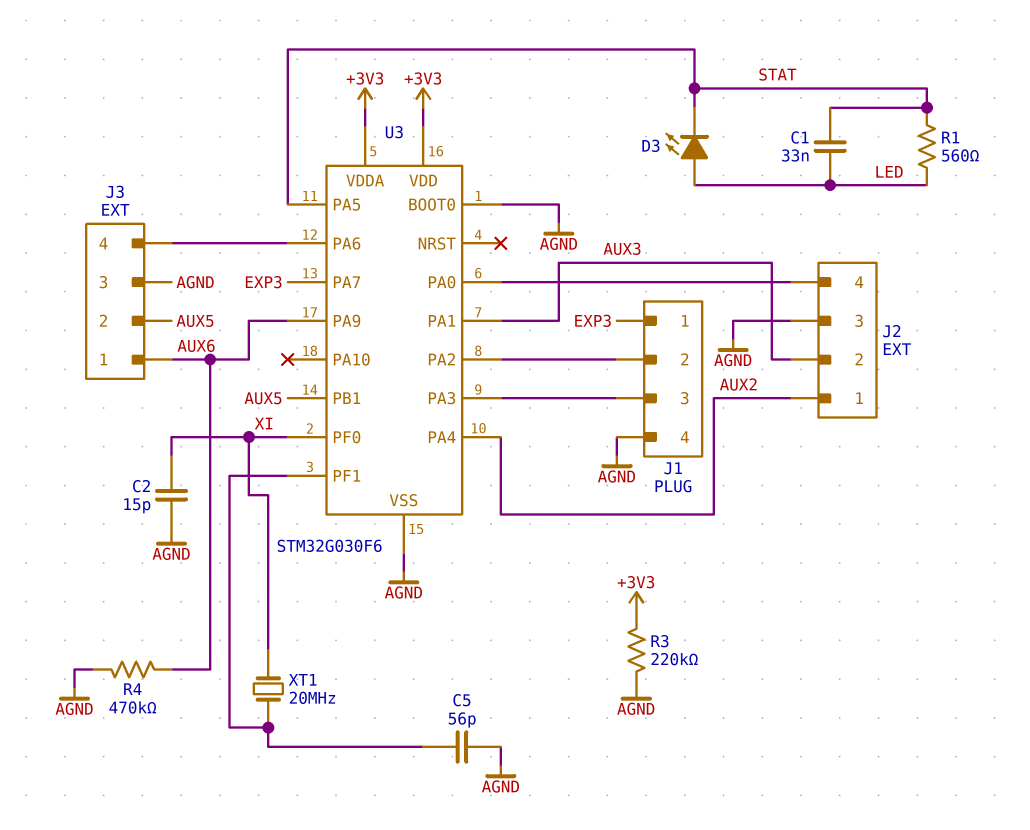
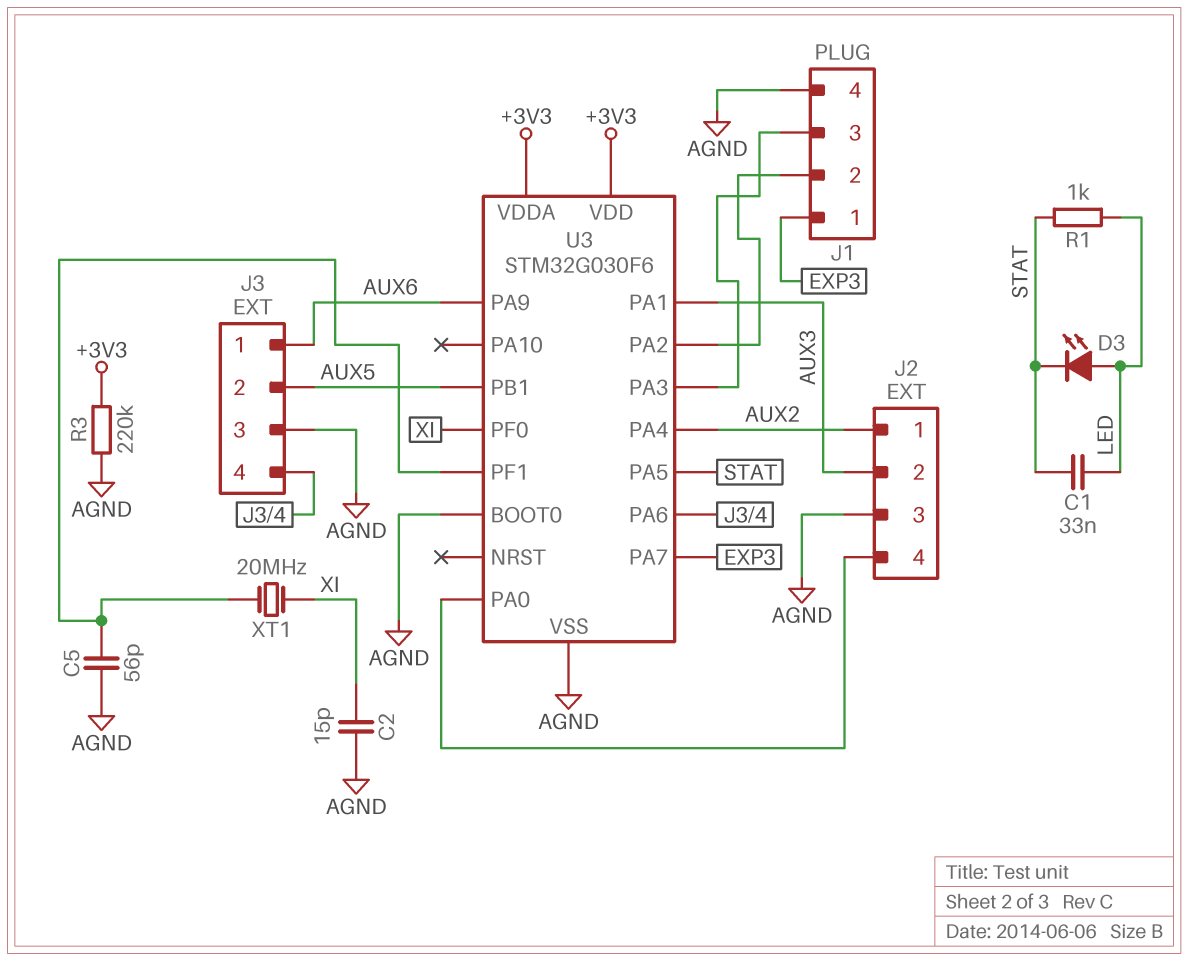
R1: 560 (LED, STAT) -> 1k (LED, STAT)
R4: 470k (AGND, AUX6) -> none

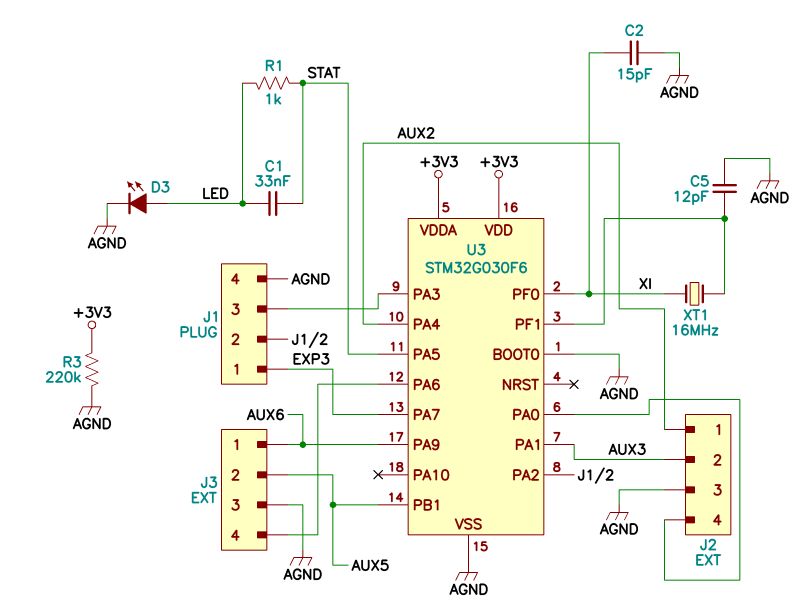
C5: 56pF (AGND, U3/PF1) -> 12pF (AGND, U3/PF1)
D3: LED (A LED, K STAT) -> LED (A LED, K AGND)
XT1: 20MHz (U3/PF1, XI) -> 16MHz (U3/PF1, XI)

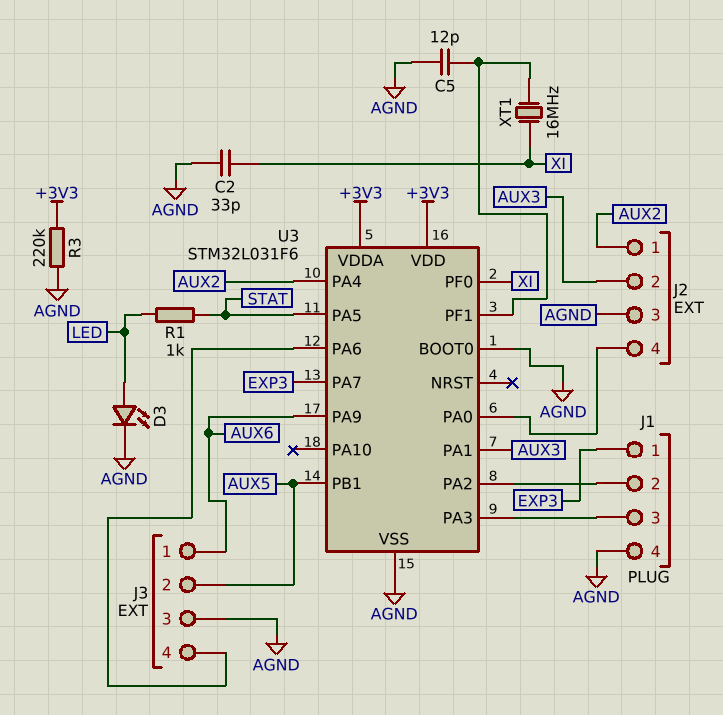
C1: 33nF (LED, STAT) -> none
C2: 15pF (AGND, XI) -> 33pF (AGND, XI)
U3: STM32G030F6 -> STM32L031F6

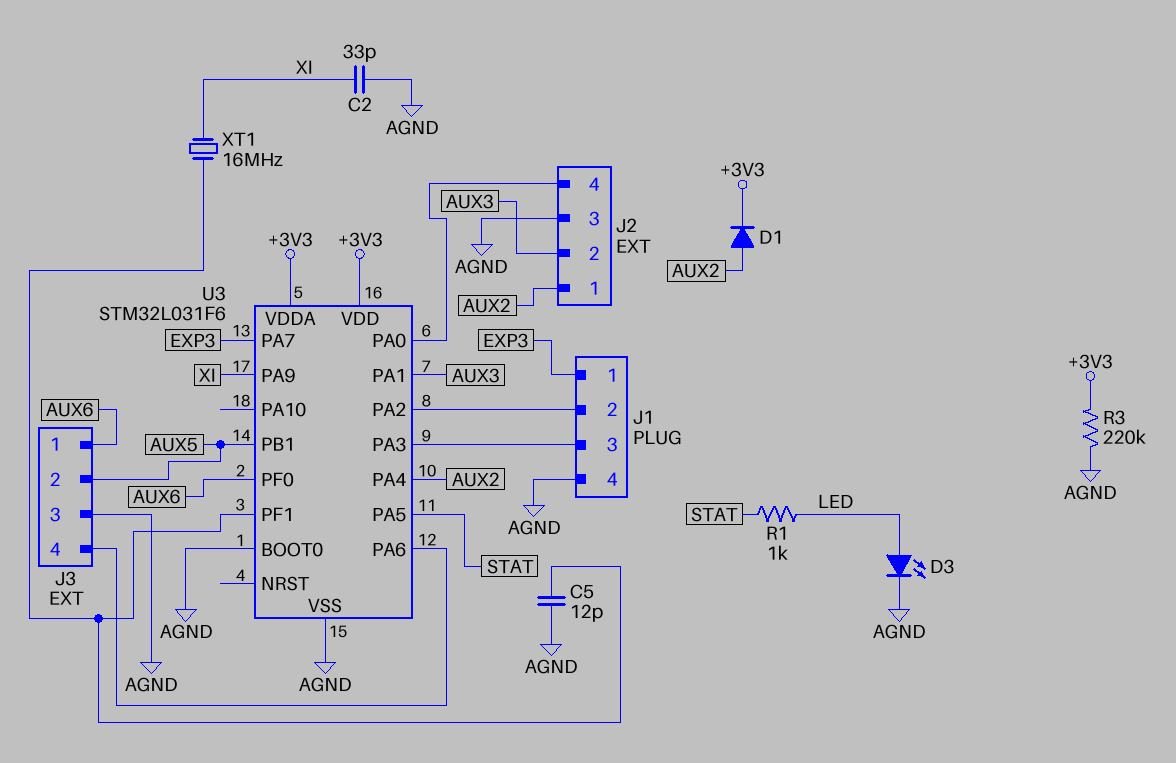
D1: none -> diode (A AUX2, K +3V3)
U3 pin PA9: AUX6 -> XI
U3 pin PF0: XI -> AUX6

